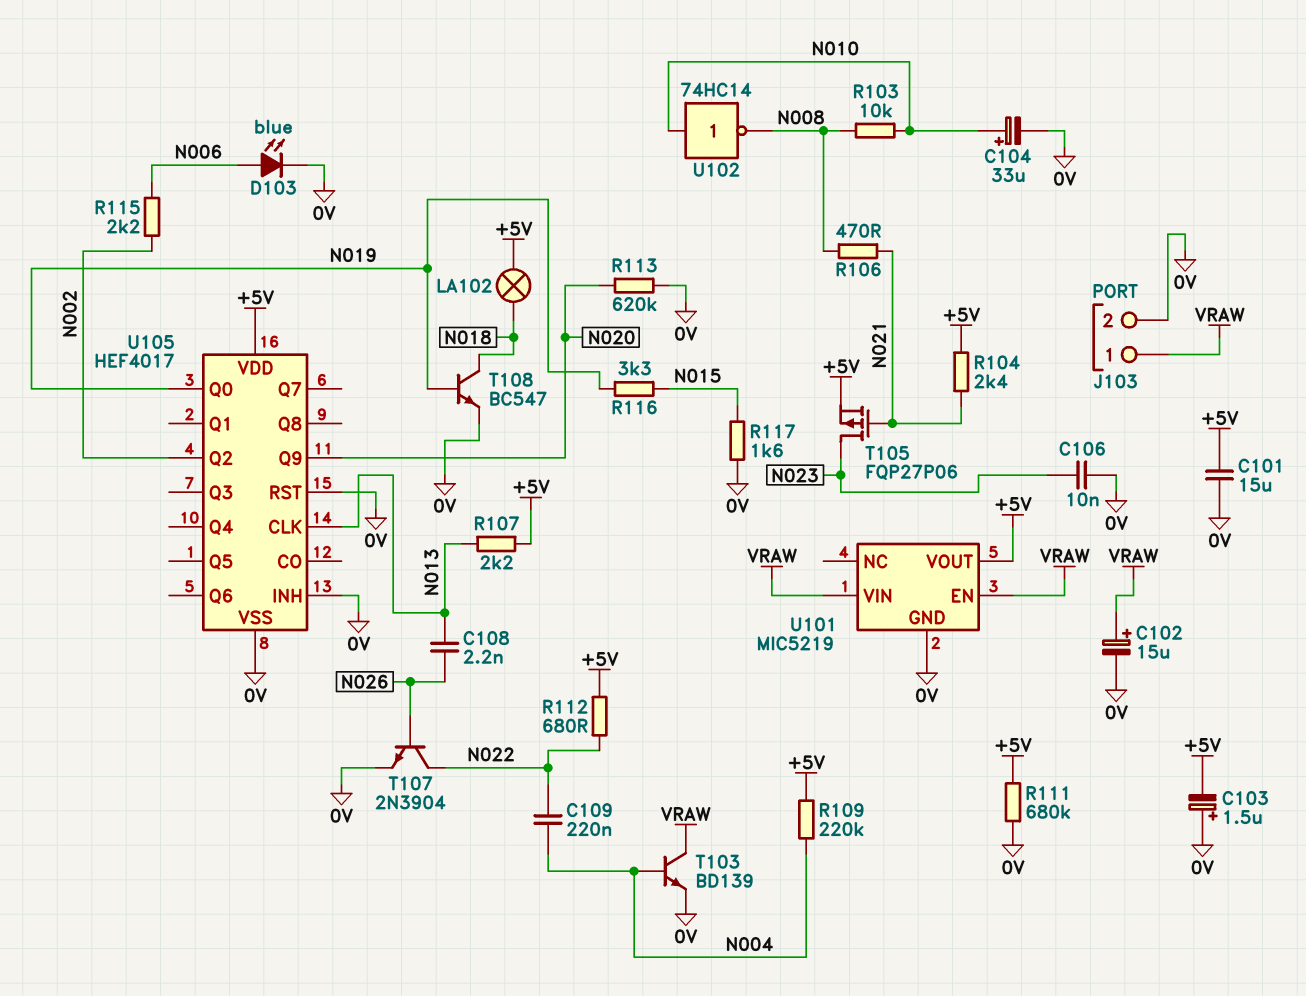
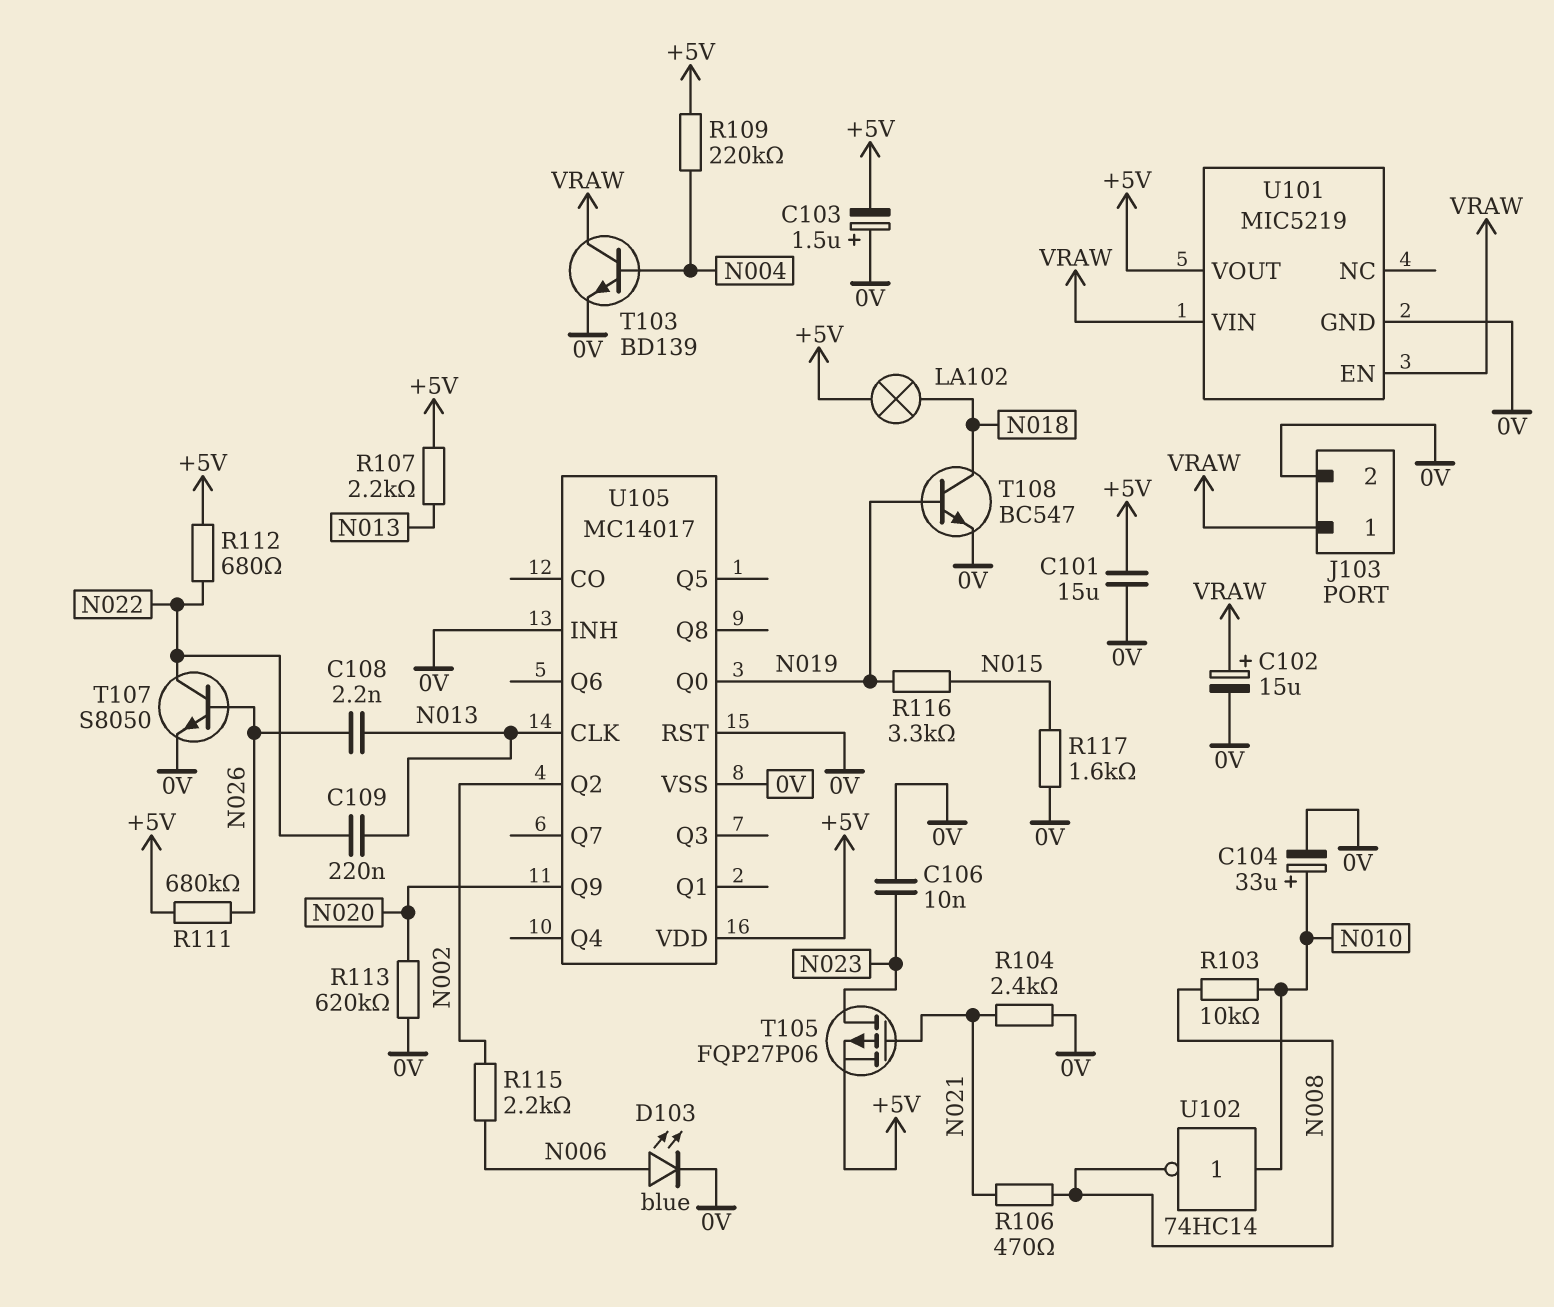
C109: 220nF (N004, N022) -> 220nF (N013, N022)
R104: 2.4k (+5V, N021) -> 2.4k (0V, N021)
R111: 680k (+5V, 0V) -> 680k (+5V, N026)
T107: NPN 2N3904 (B N026, C N022, E 0V) -> NPN S8050 (B N026, C N022, E 0V)
U105: HEF4017 -> MC14017

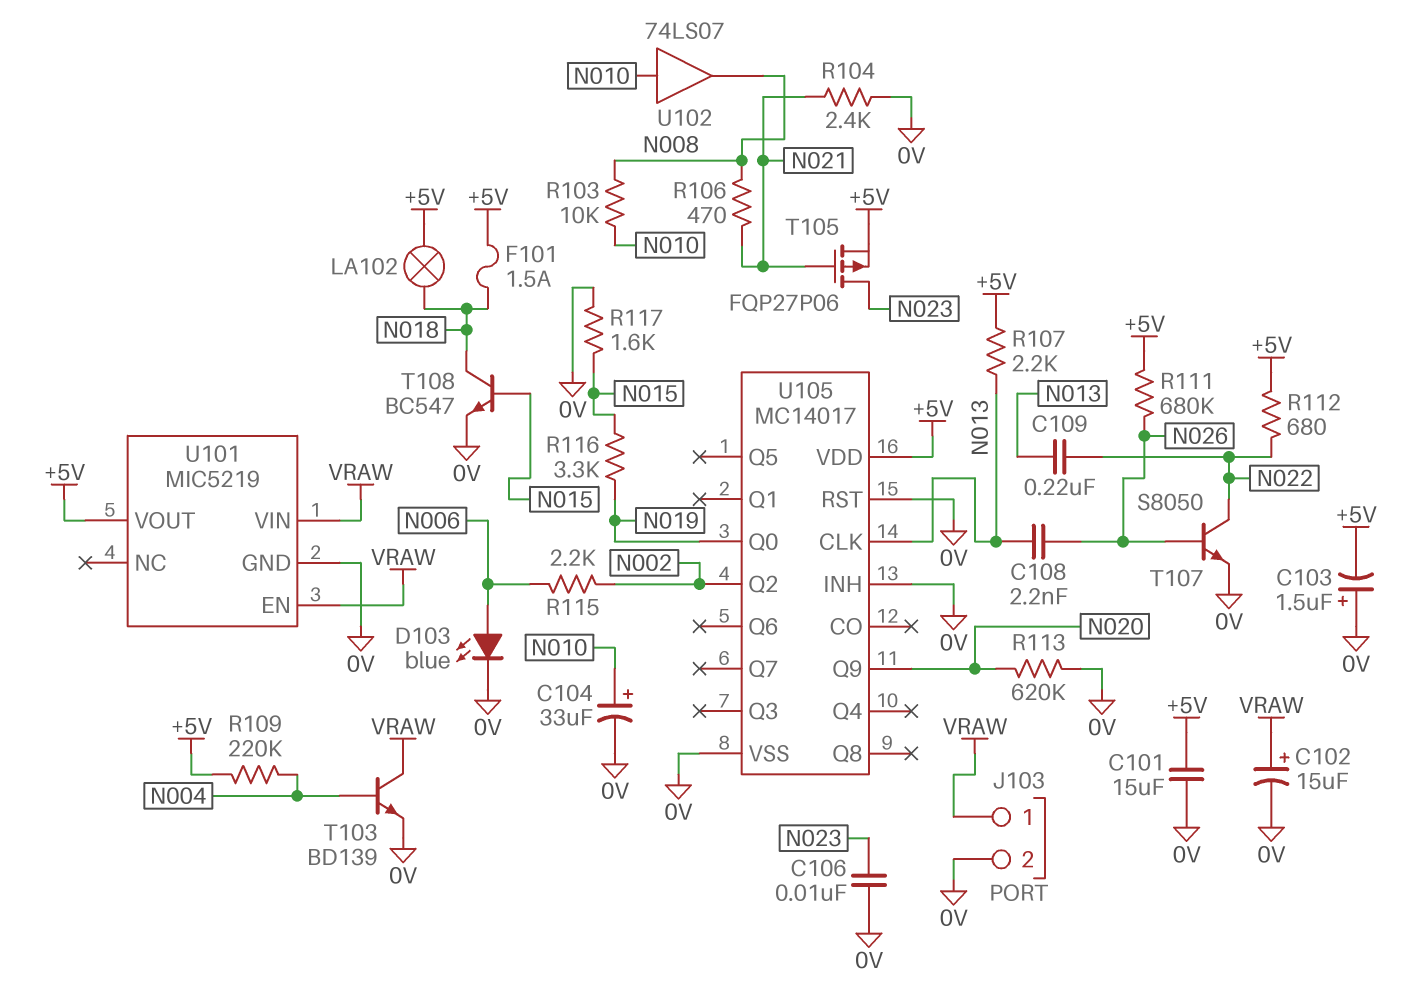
F101: none -> 1.5A (+5V, N018)
T108: NPN BC547 (B N019, C N018, E 0V) -> NPN BC547 (B N015, C N018, E 0V)
U102: NOT 74HC14 (in N010, out N008) -> buffer 74LS07 (in N010, out N008)

